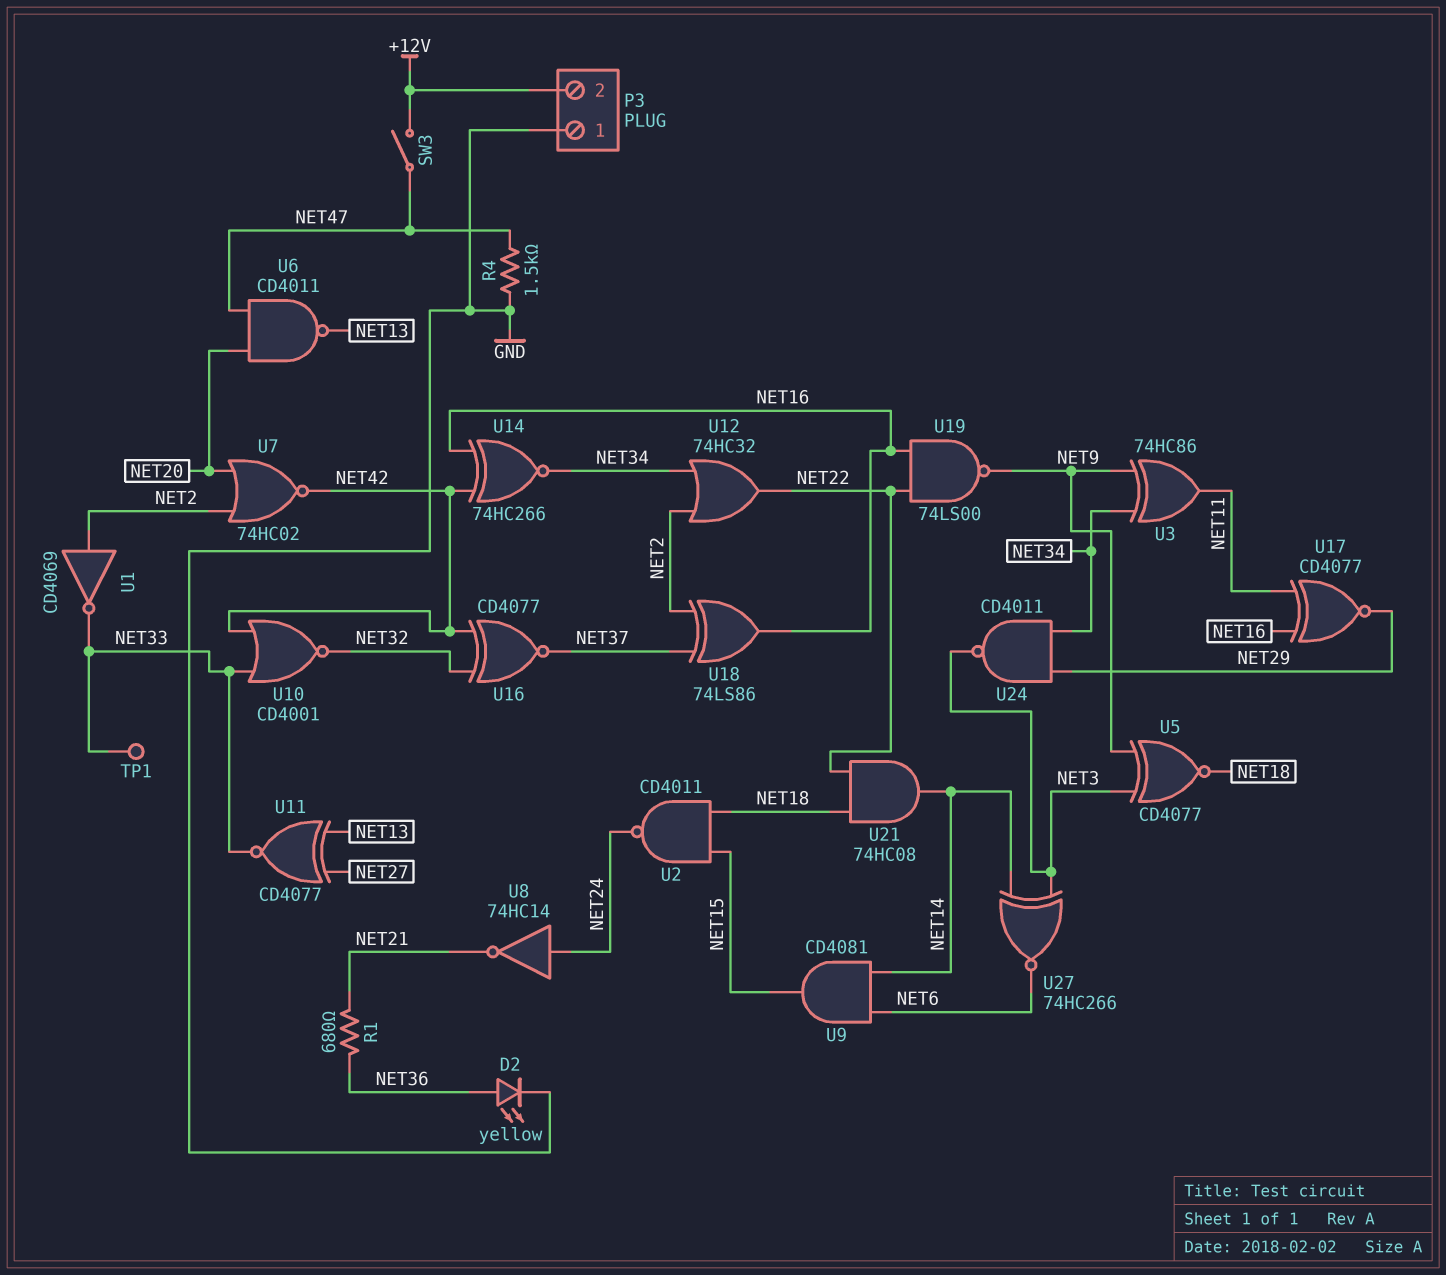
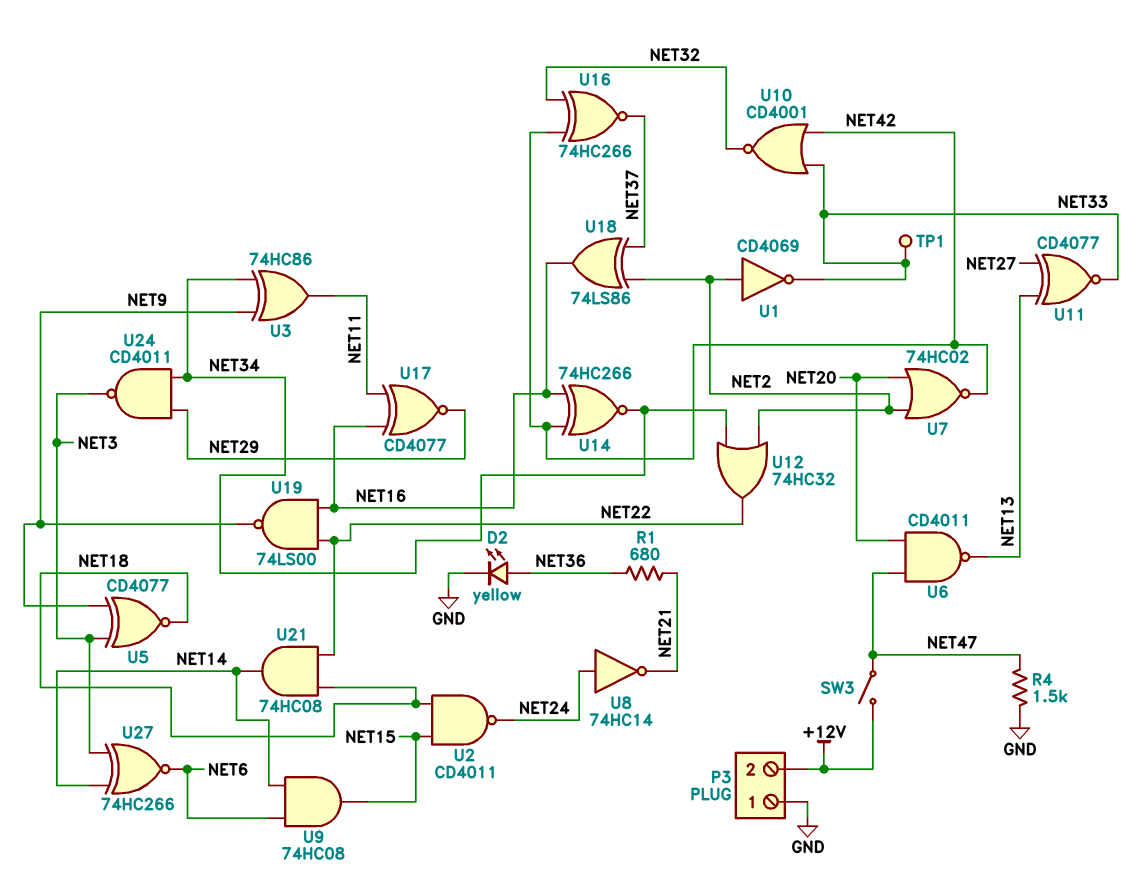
U9: AND CD4081 (in NET6, in NET14, out NET15) -> AND 74HC08 (in NET6, in NET14, out NET15)
U16: XNOR CD4077 (in NET32, in NET42, out NET37) -> XNOR 74HC266 (in NET32, in NET42, out NET37)

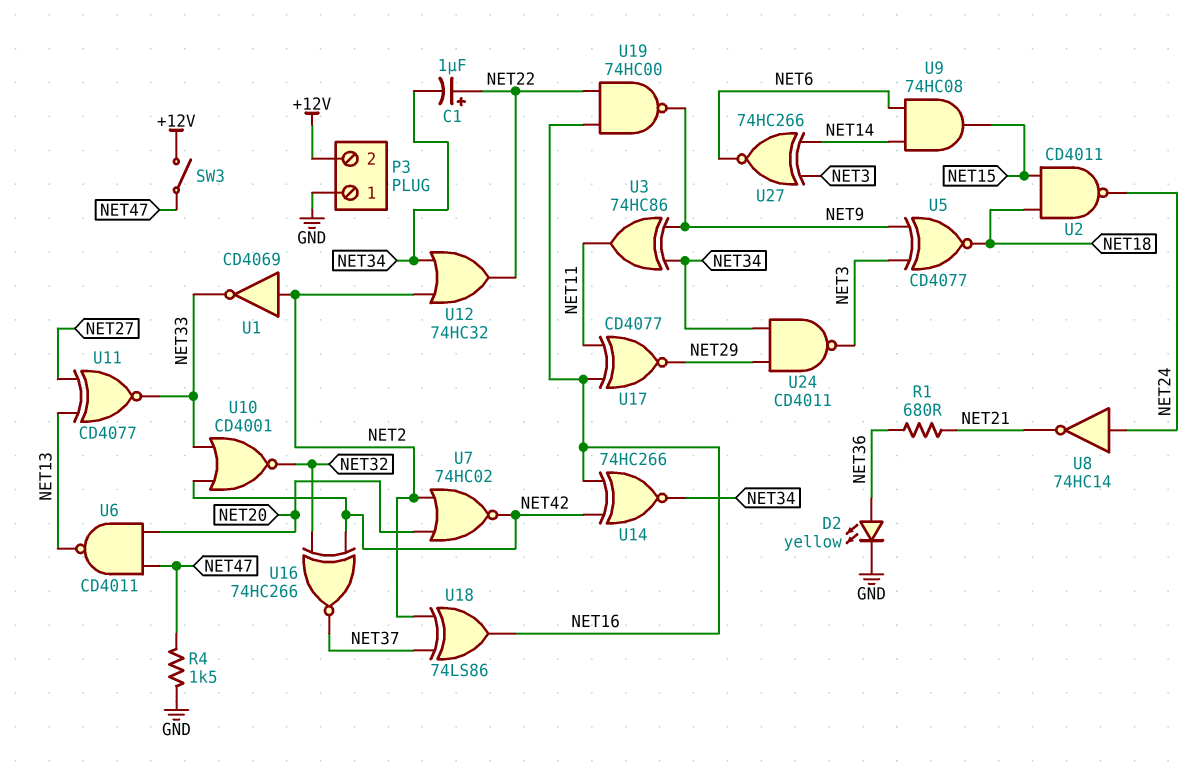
C1: none -> 1uF (plus NET22, minus NET34)
TP1: test point (NET33) -> none
U19: NAND 74LS00 (in NET16, in NET22, out NET9) -> NAND 74HC00 (in NET16, in NET22, out NET9)
U21: AND 74HC08 (in NET18, in NET22, out NET14) -> none

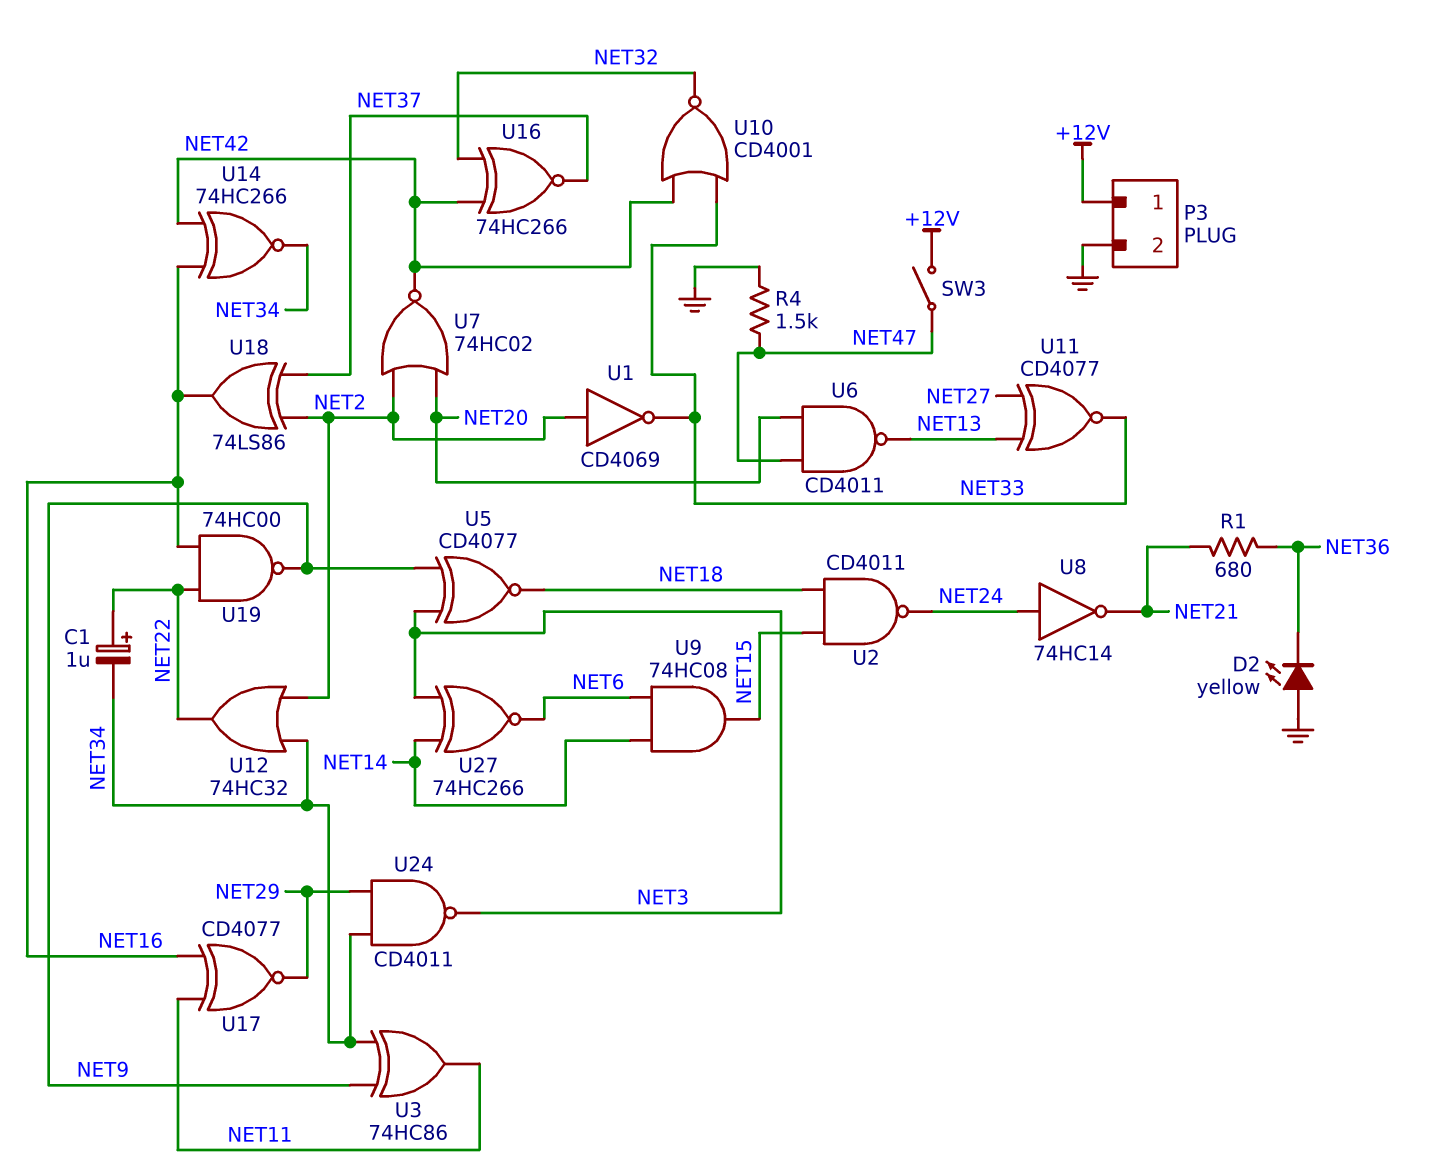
D2: LED yellow (A NET36, K GND) -> LED yellow (A GND, K NET36)
P3 pin 1: GND -> +12V
P3 pin 2: +12V -> GND

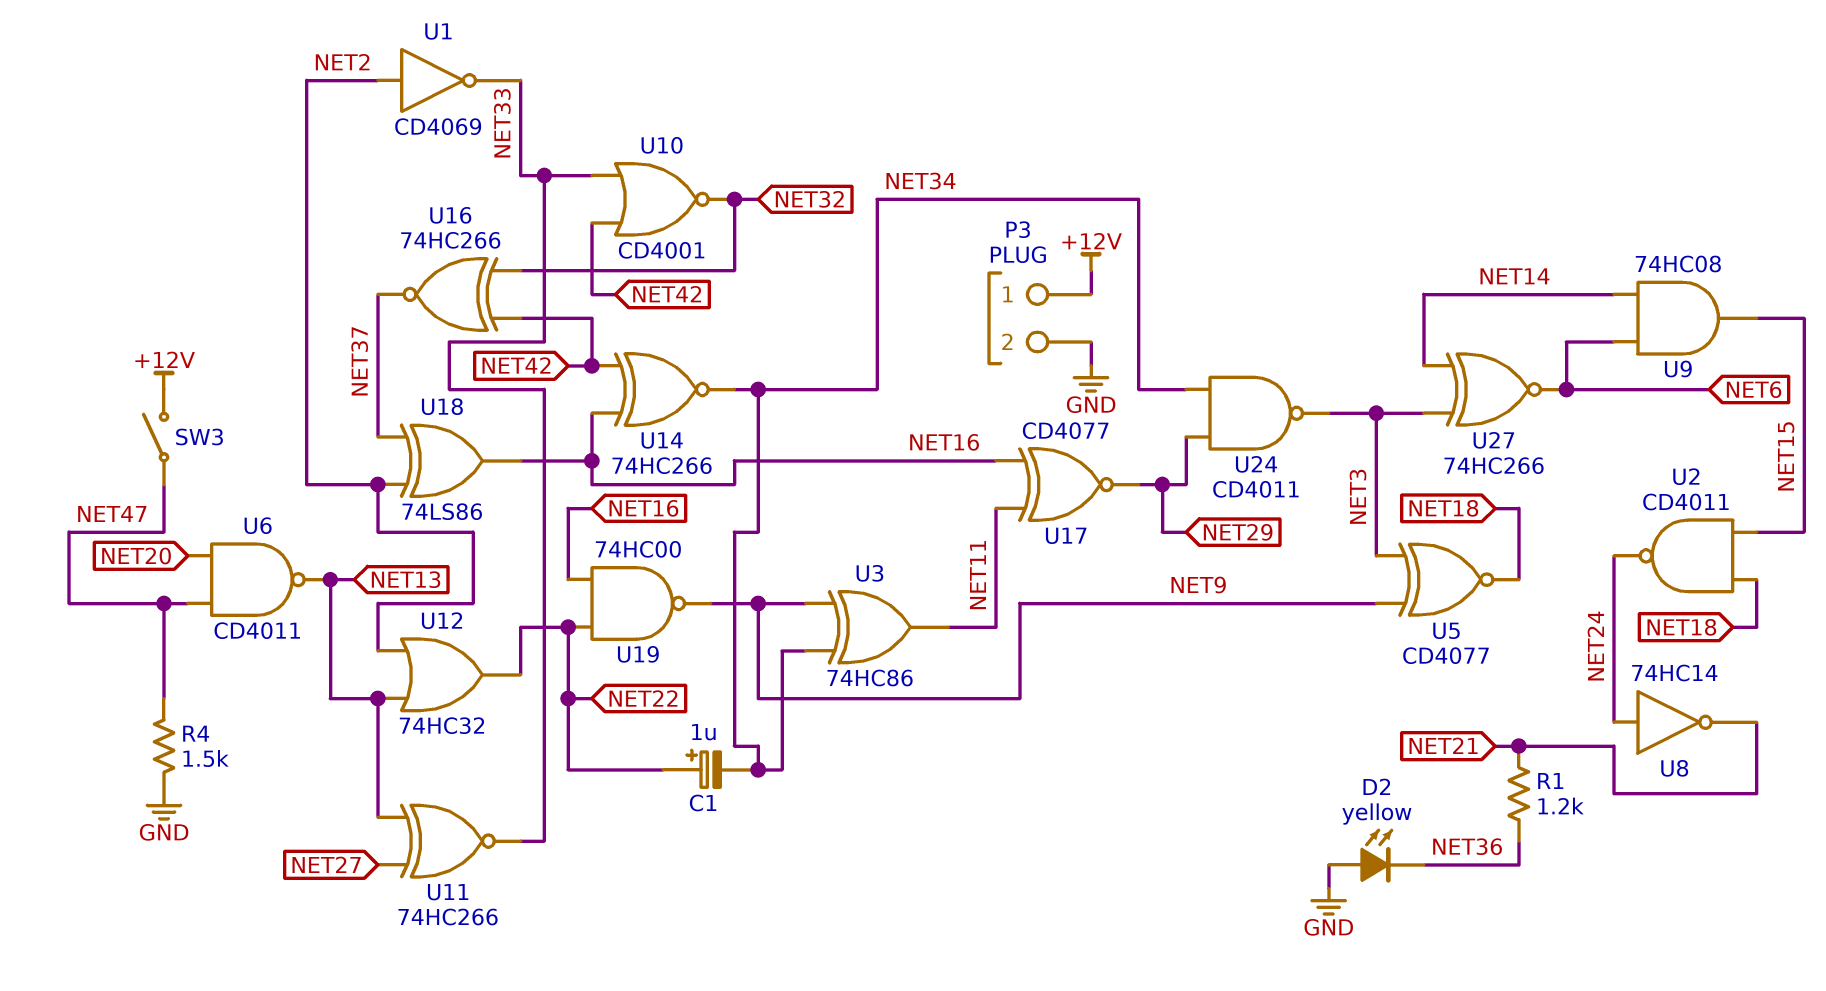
R1: 680 (NET21, NET36) -> 1.2k (NET21, NET36)
U7: NOR 74HC02 (in NET2, in NET20, out NET42) -> none
U11: XNOR CD4077 (in NET13, in NET27, out NET33) -> XNOR 74HC266 (in NET13, in NET27, out NET33)
U12: OR 74HC32 (in NET2, in NET34, out NET22) -> OR 74HC32 (in NET2, in NET13, out NET22)

